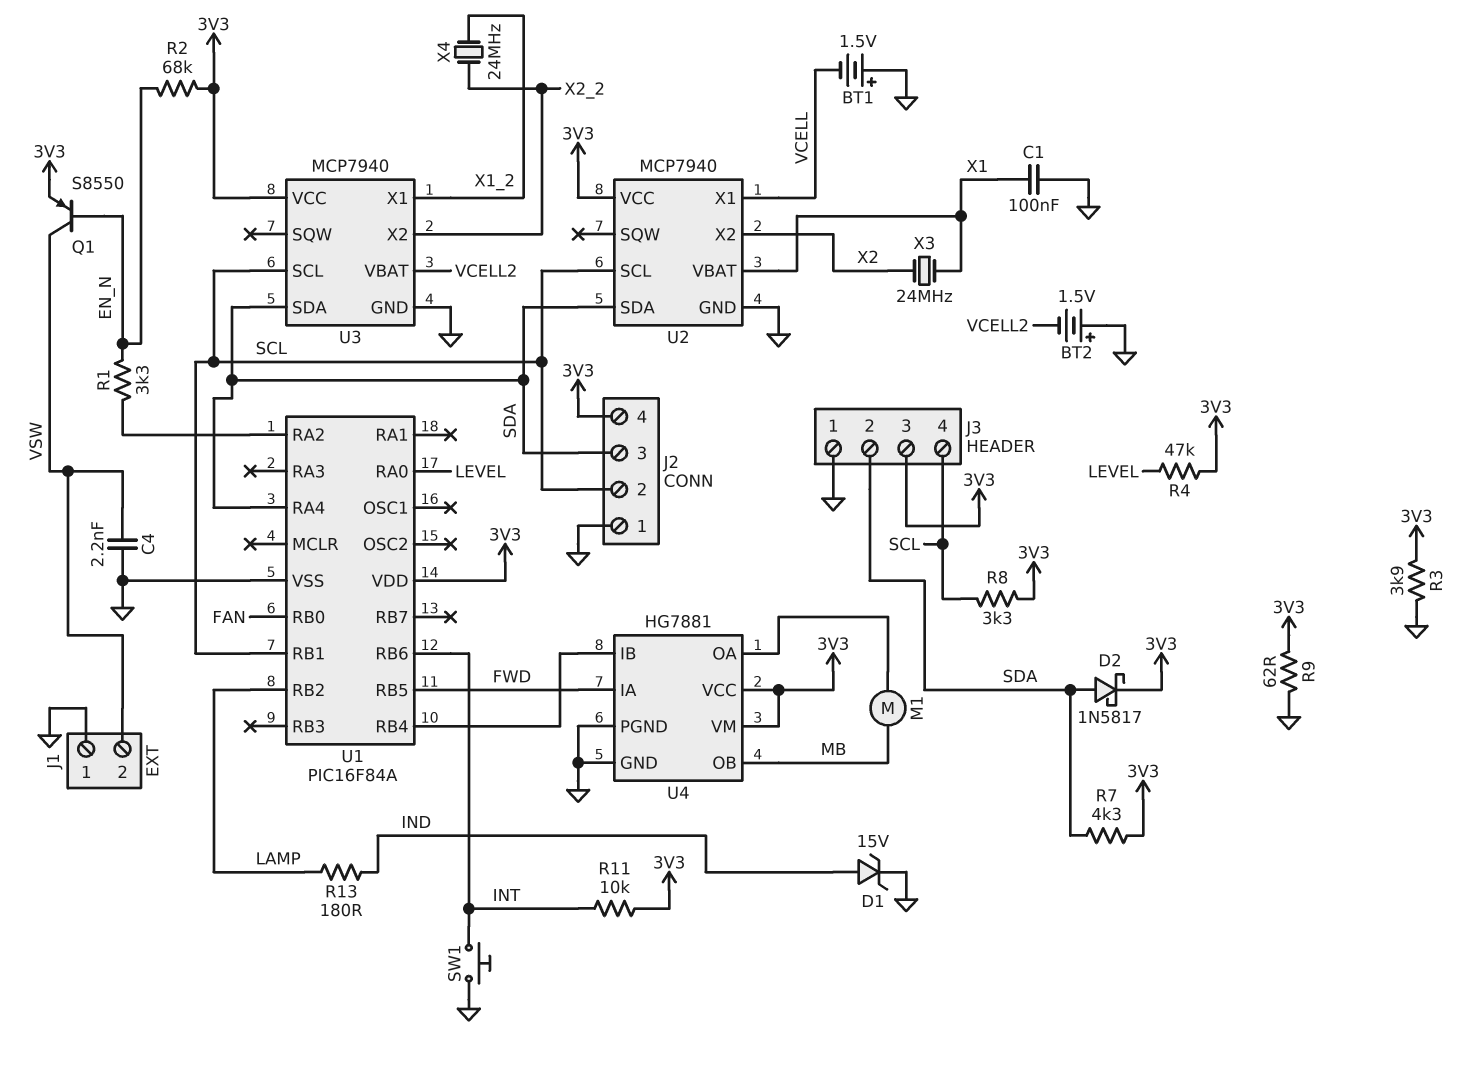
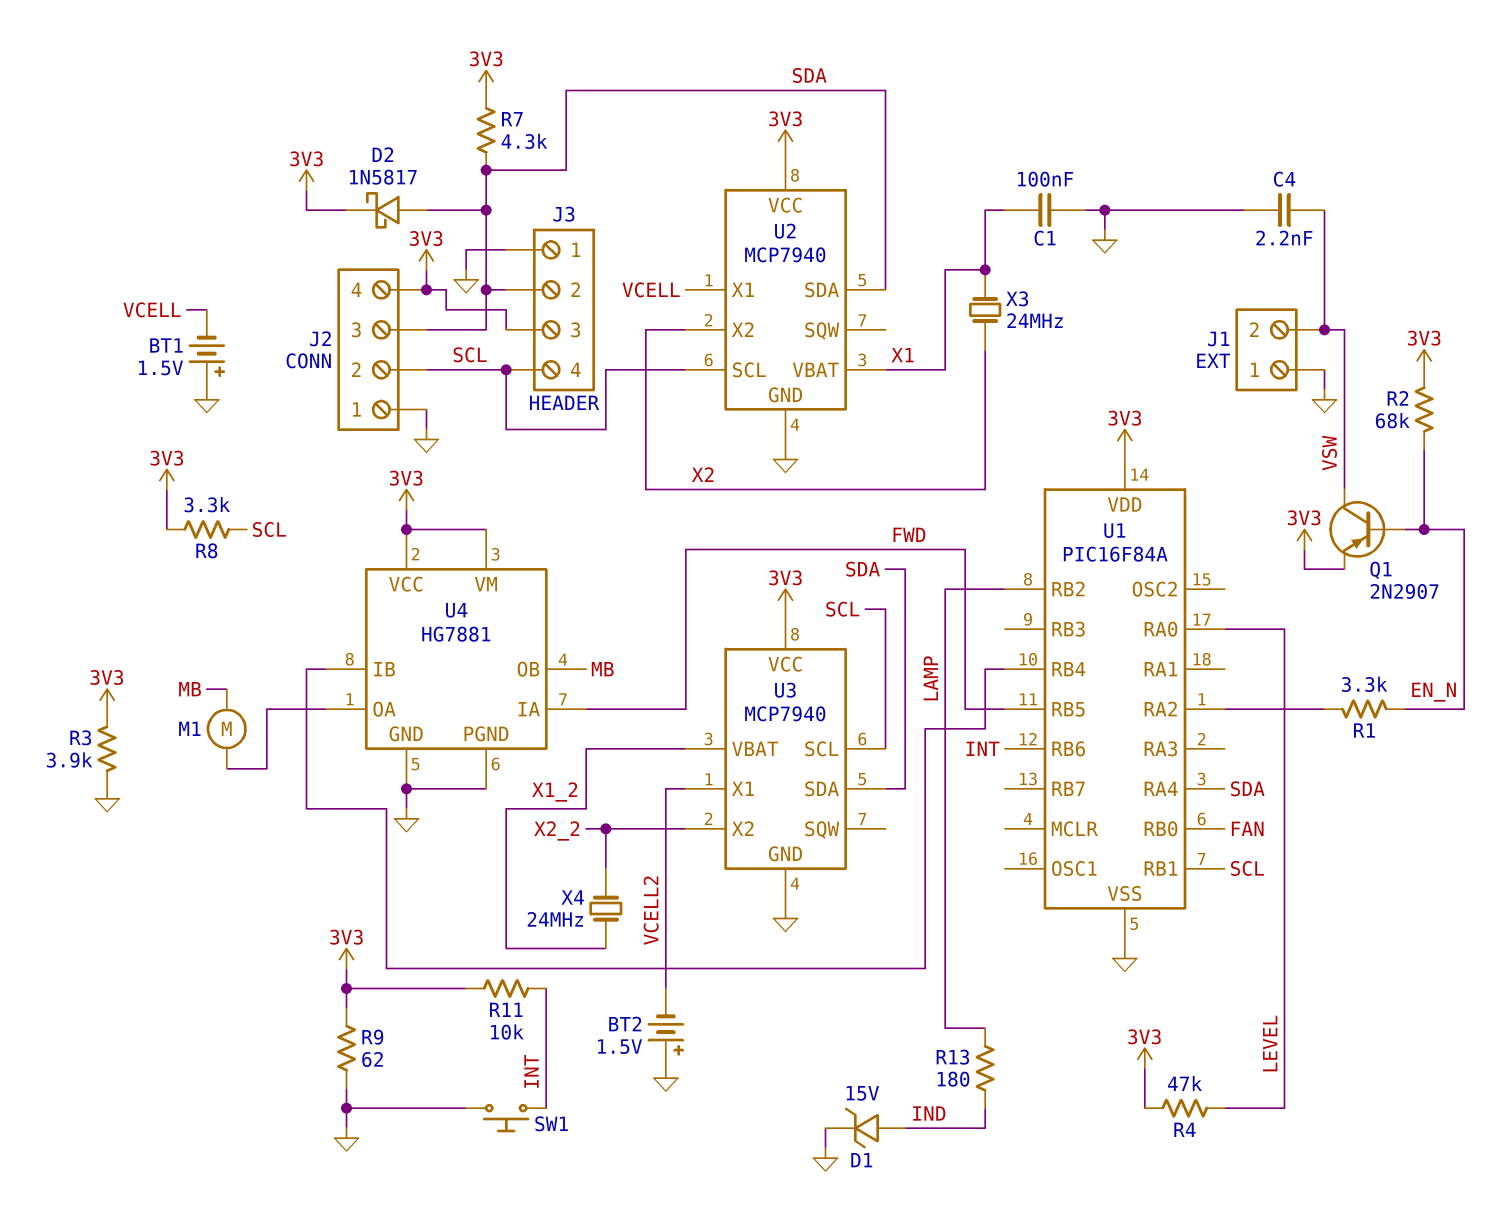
Q1: PNP S8550 (B EN_N, C VSW, E 3V3) -> PNP 2N2907 (B EN_N, C VSW, E 3V3)
U3 pin VBAT: VCELL2 -> X1_2
U3 pin X1: X1_2 -> VCELL2

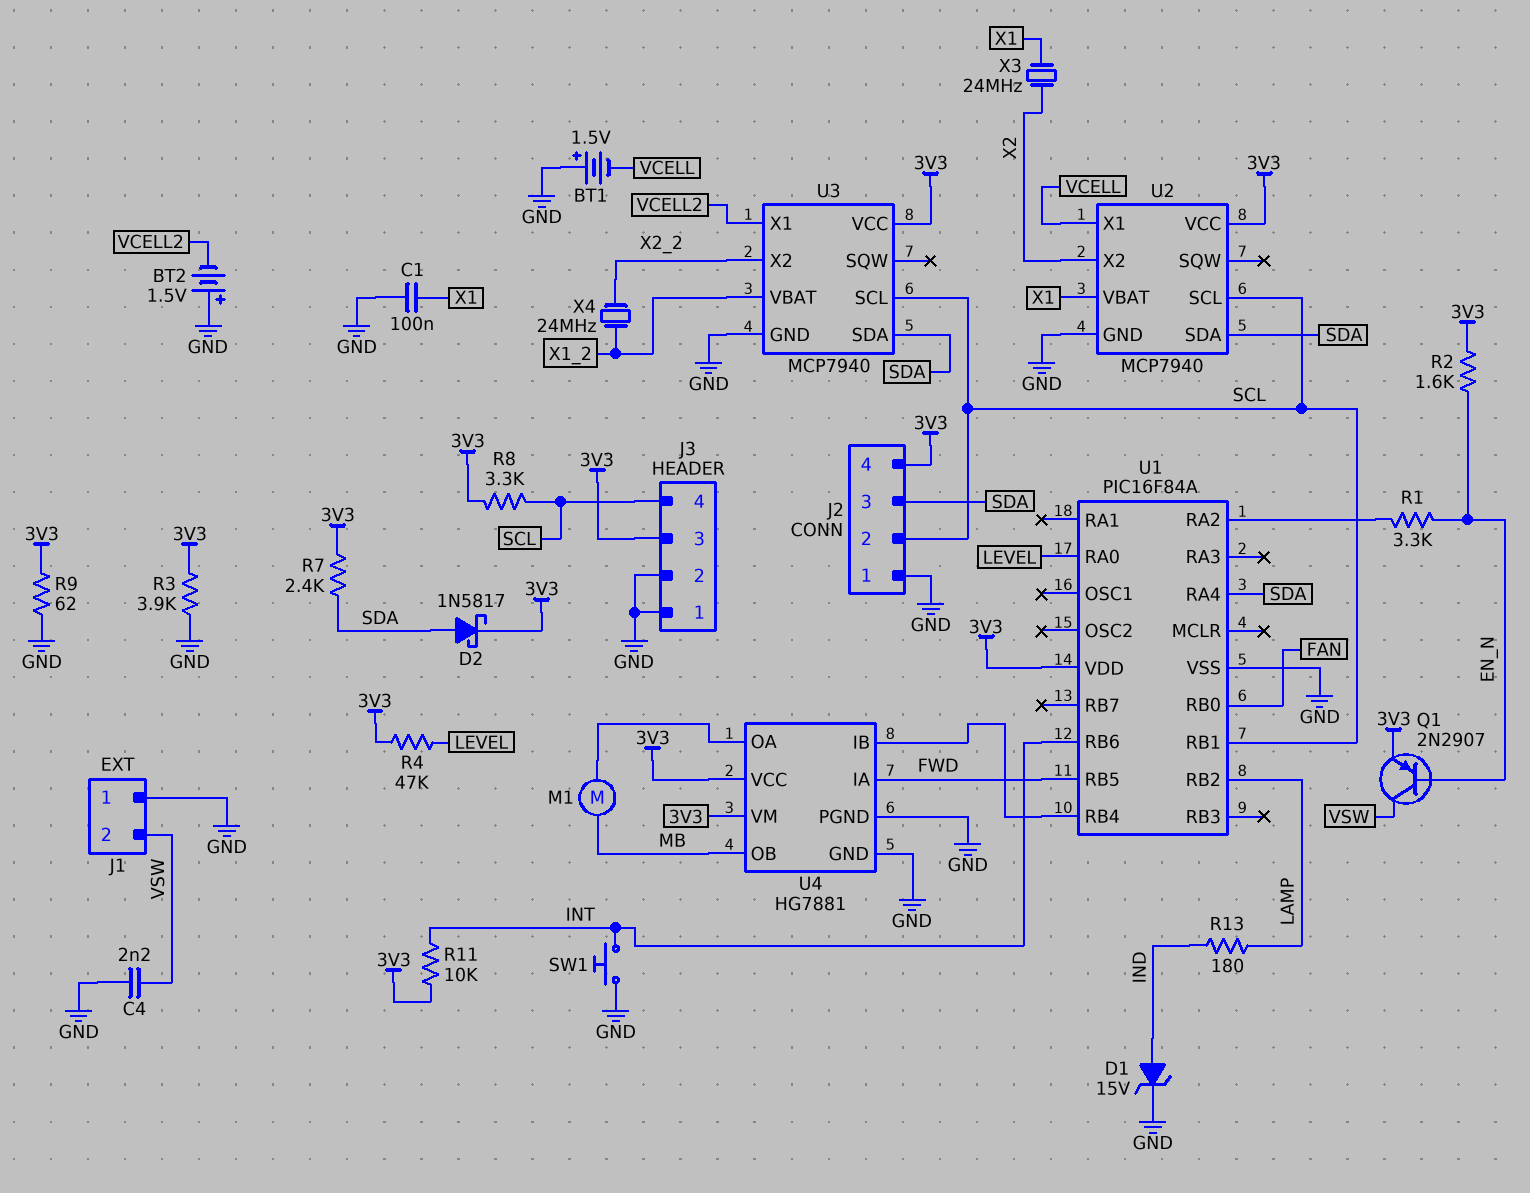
J3 pin 2: SDA -> GND
R2: 68k (3V3, EN_N) -> 1.6k (3V3, EN_N)
R7: 4.3k (3V3, SDA) -> 2.4k (3V3, SDA)

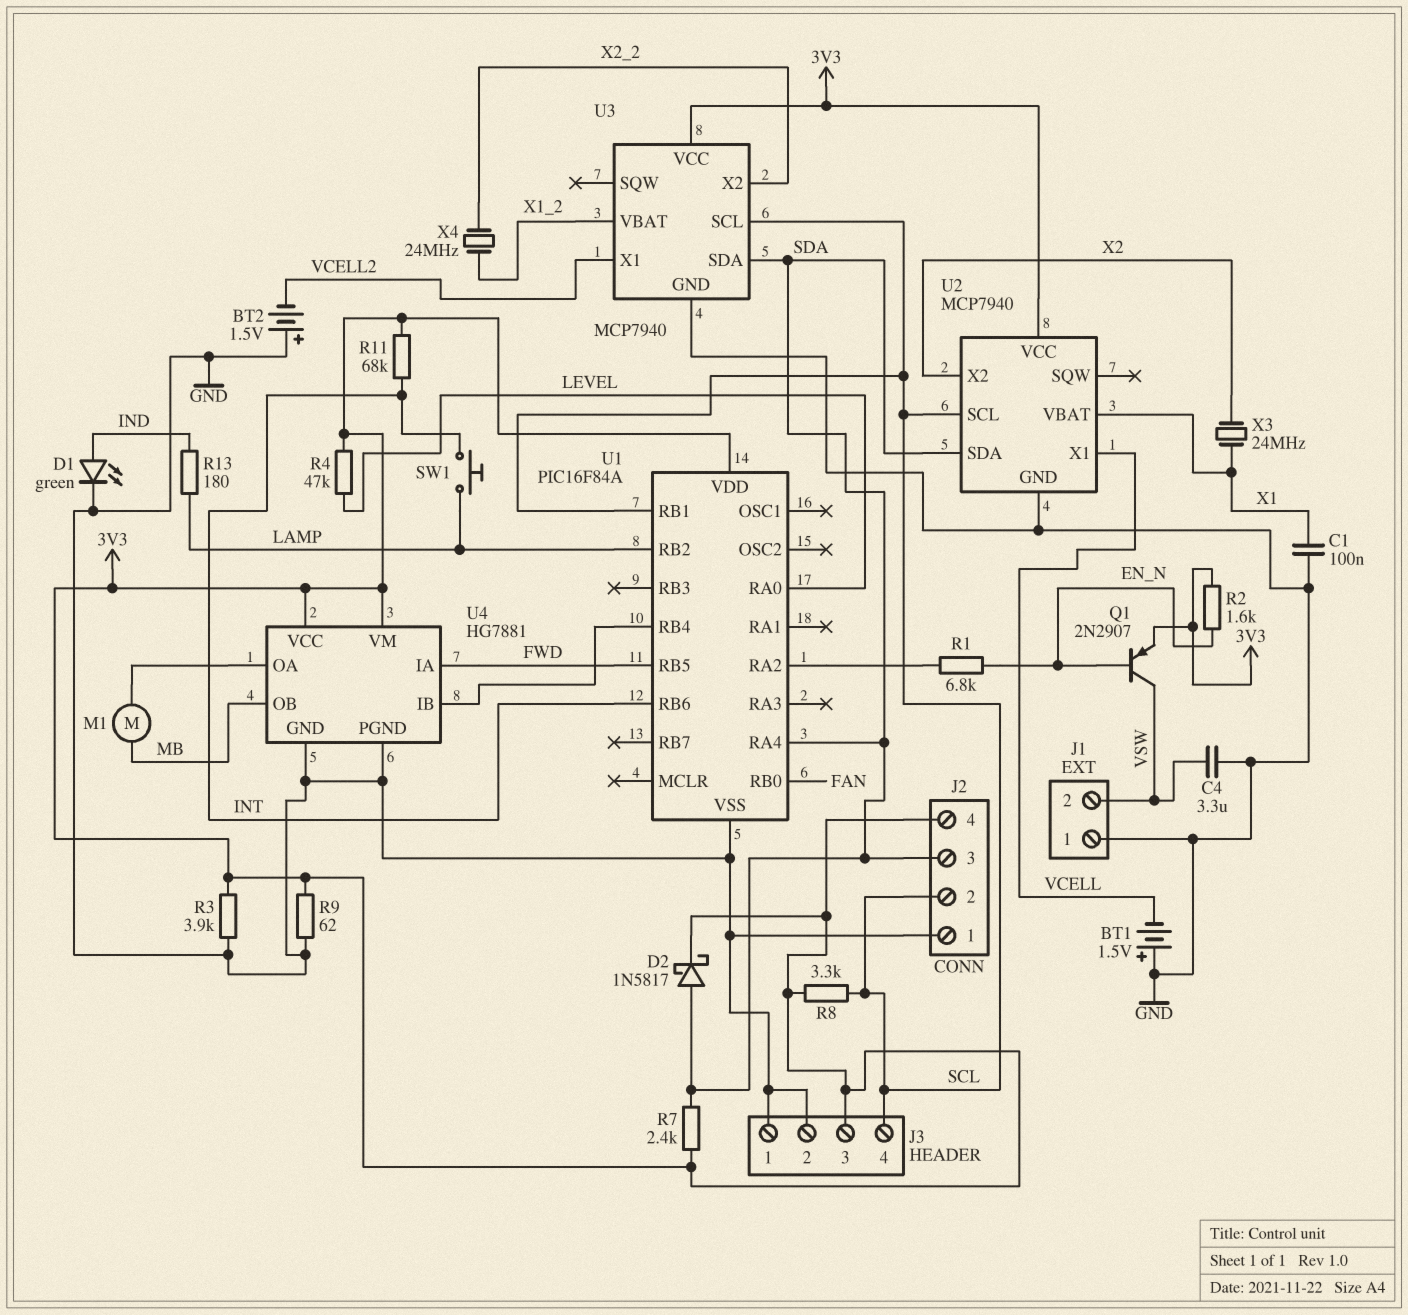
C4: 2.2nF (GND, VSW) -> 3.3uF (GND, VSW)
D1: zener 15V (A IND, K GND) -> LED green (A IND, K GND)
R1: 3.3k (EN_N, U1/RA2) -> 6.8k (EN_N, U1/RA2)
R11: 10k (3V3, INT) -> 68k (3V3, INT)
SW1: button (GND, INT) -> button (INT, LAMP)

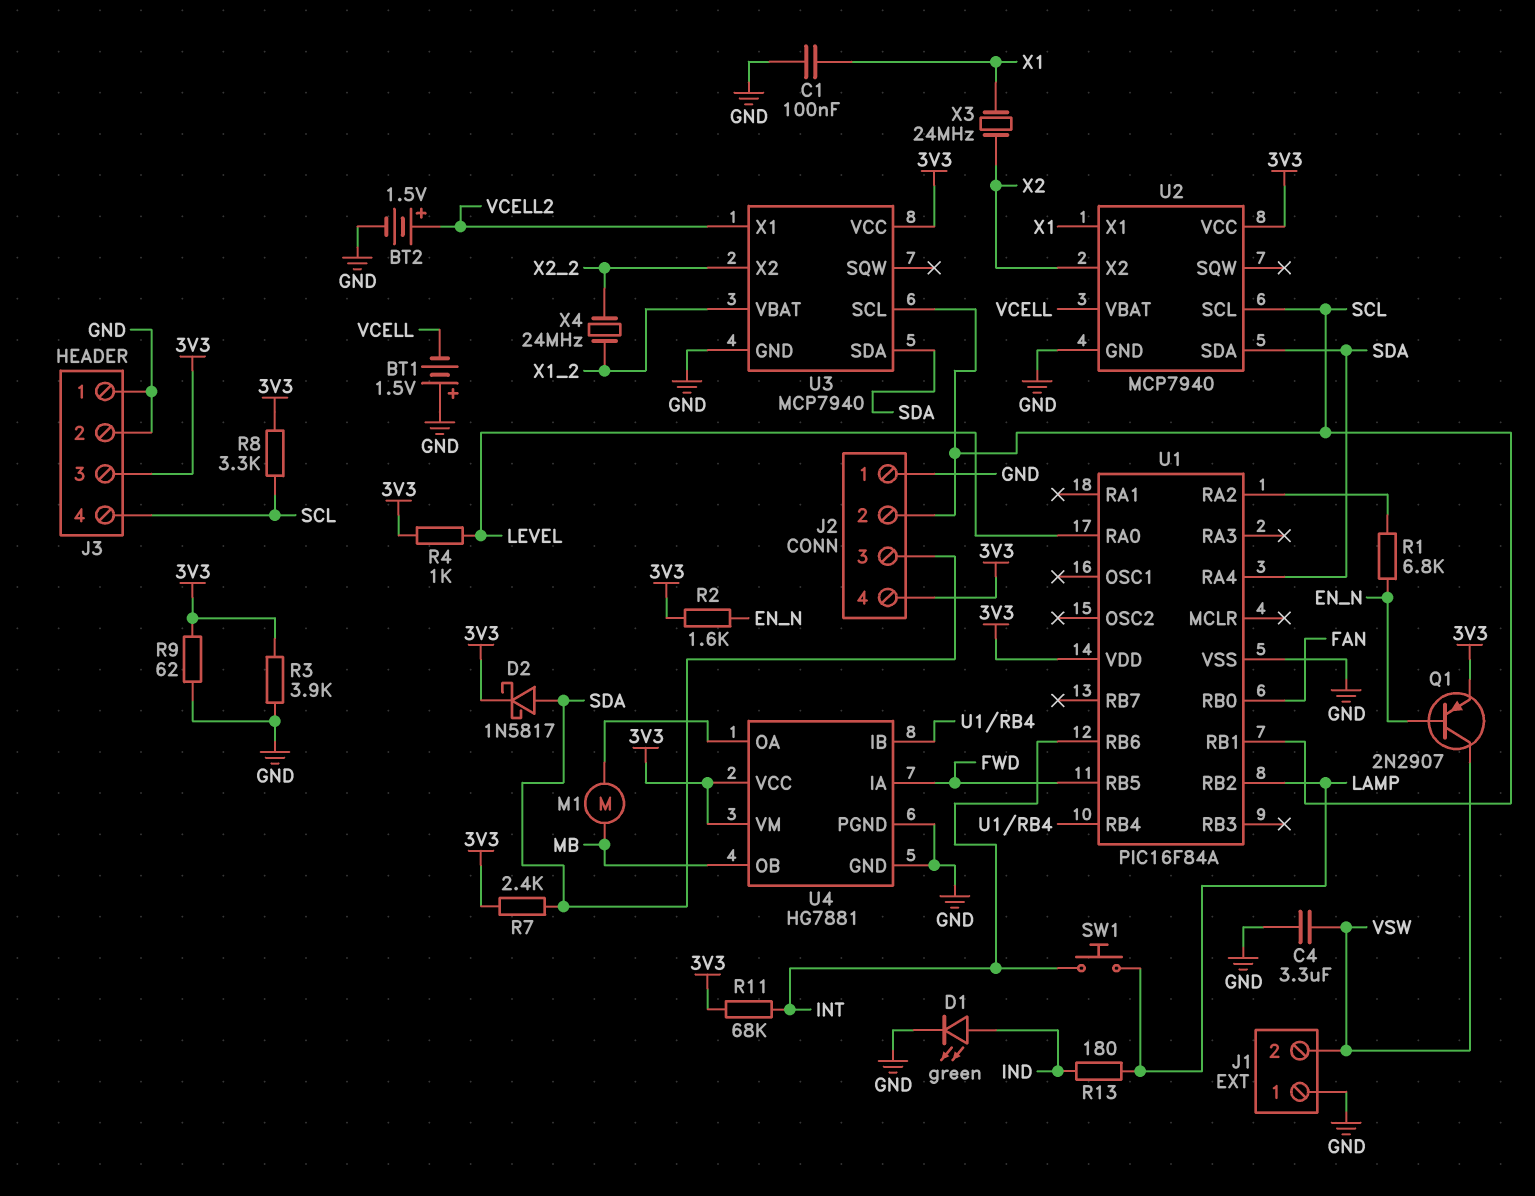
BT2: 1.5V (plus GND, minus VCELL2) -> 1.5V (plus VCELL2, minus GND)
R4: 47k (3V3, LEVEL) -> 1k (3V3, LEVEL)
U2 pin VBAT: X1 -> VCELL
U2 pin X1: VCELL -> X1

